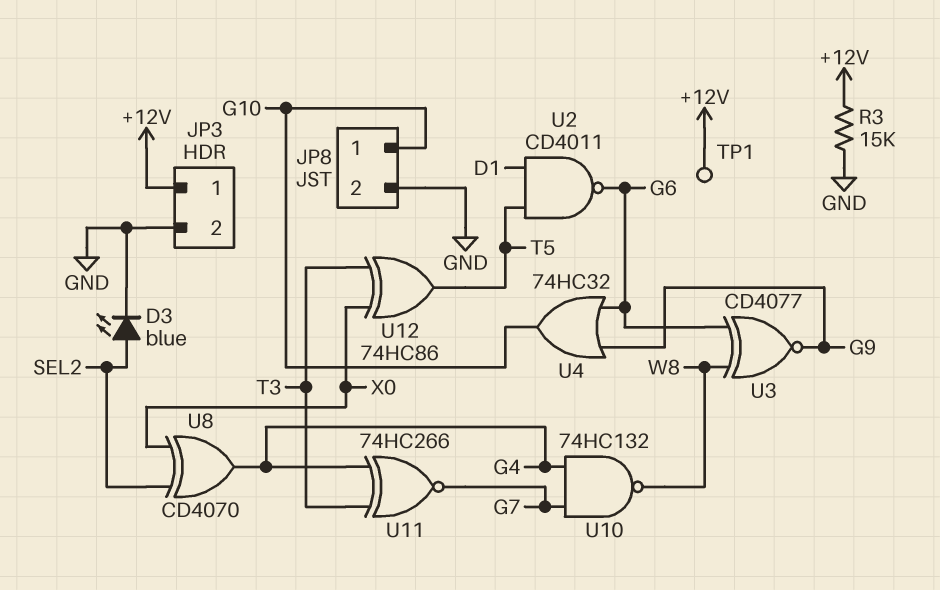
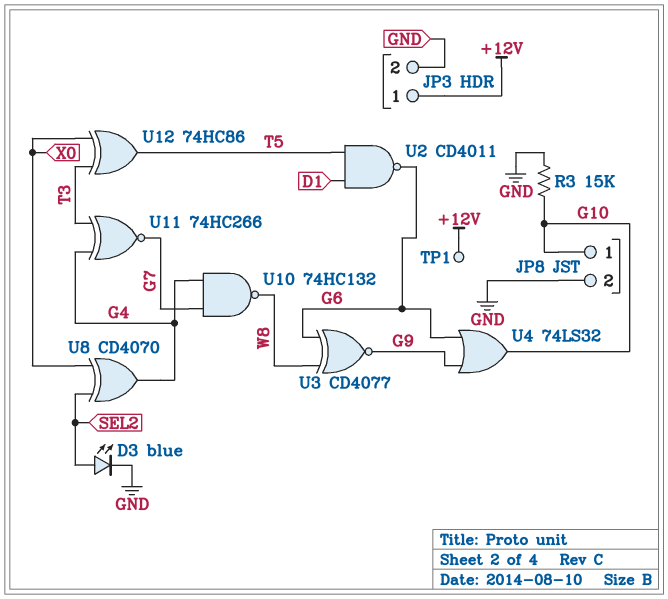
R3: 15k (+12V, GND) -> 15k (G10, GND)
U4: OR 74HC32 (in G6, in G9, out G10) -> OR 74LS32 (in G6, in G9, out G10)

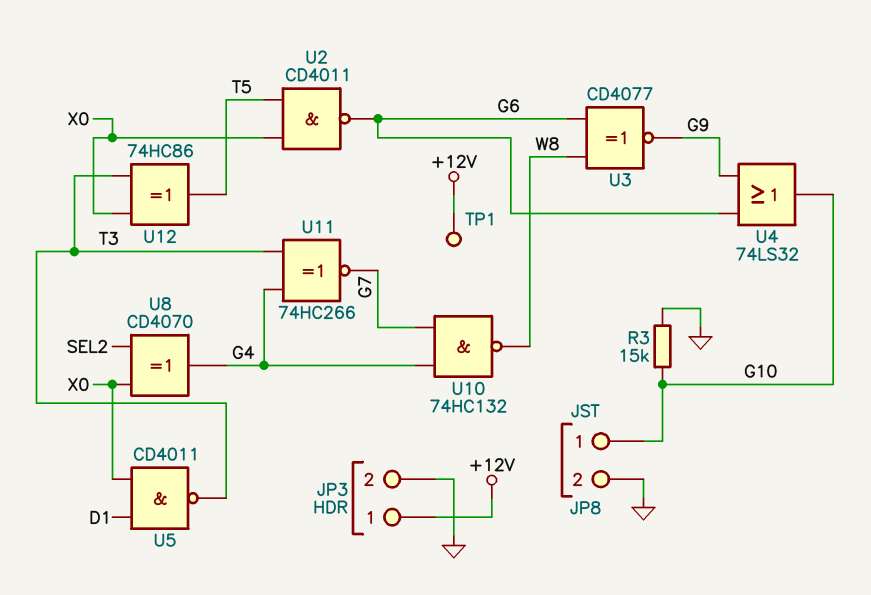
D3: LED blue (A SEL2, K GND) -> none
U2: NAND CD4011 (in D1, in T5, out G6) -> NAND CD4011 (in T5, in X0, out G6)
U5: none -> NAND CD4011 (in D1, in X0, out T3)

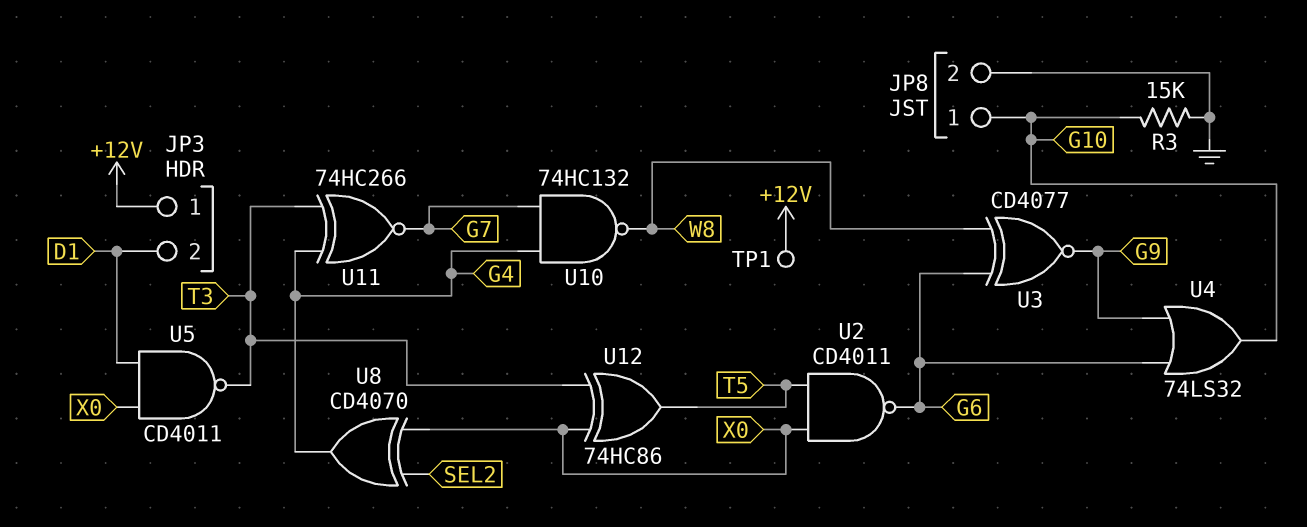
JP3 pin 2: GND -> D1

